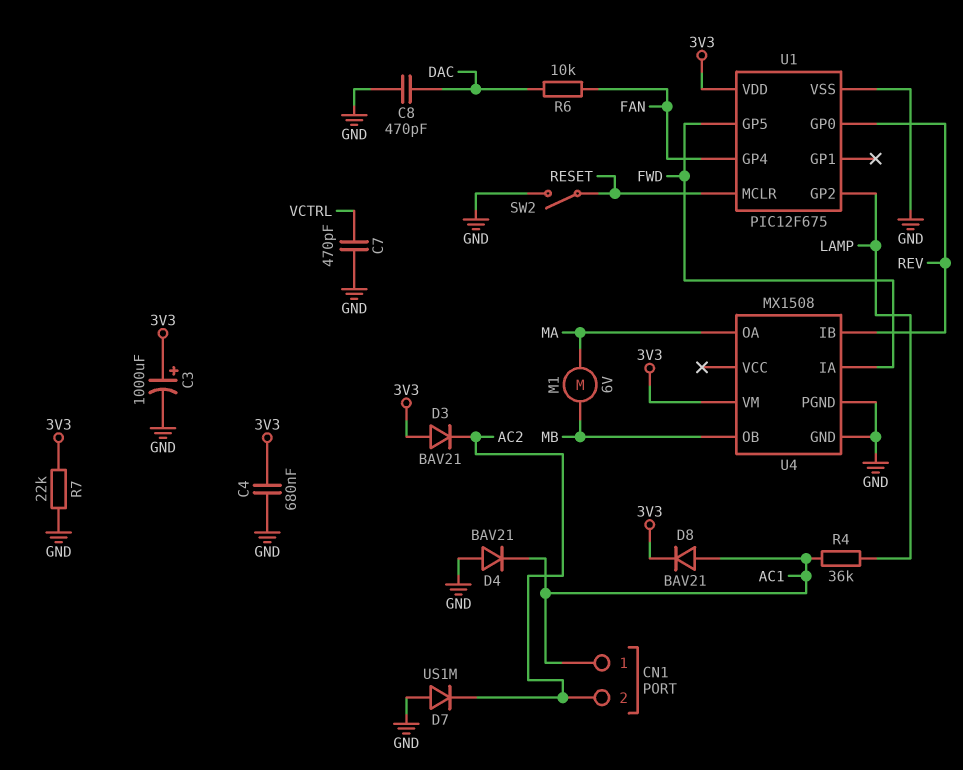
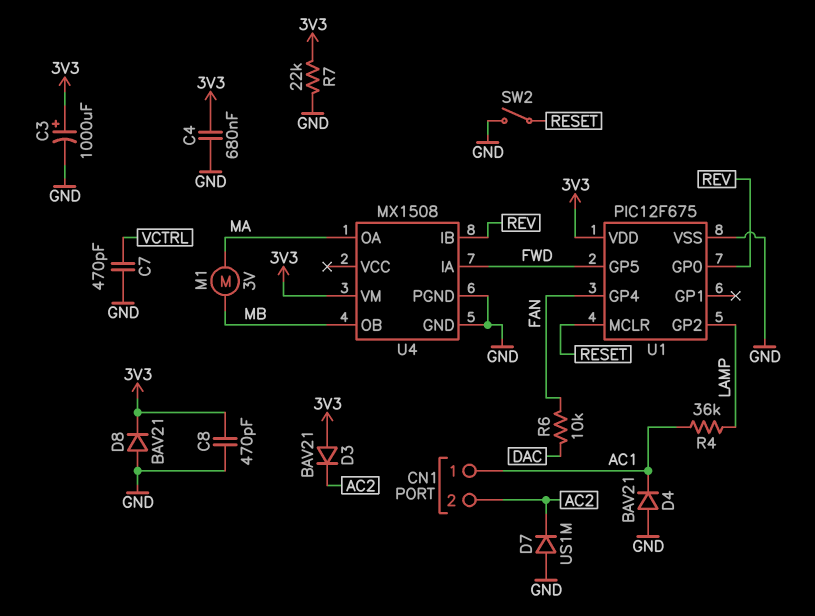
C8: 470pF (DAC, GND) -> 470pF (3V3, GND)
D8: diode BAV21 (A AC1, K 3V3) -> diode BAV21 (A GND, K 3V3)
M1: motor 6V (MA, MB) -> motor 3V (MA, MB)

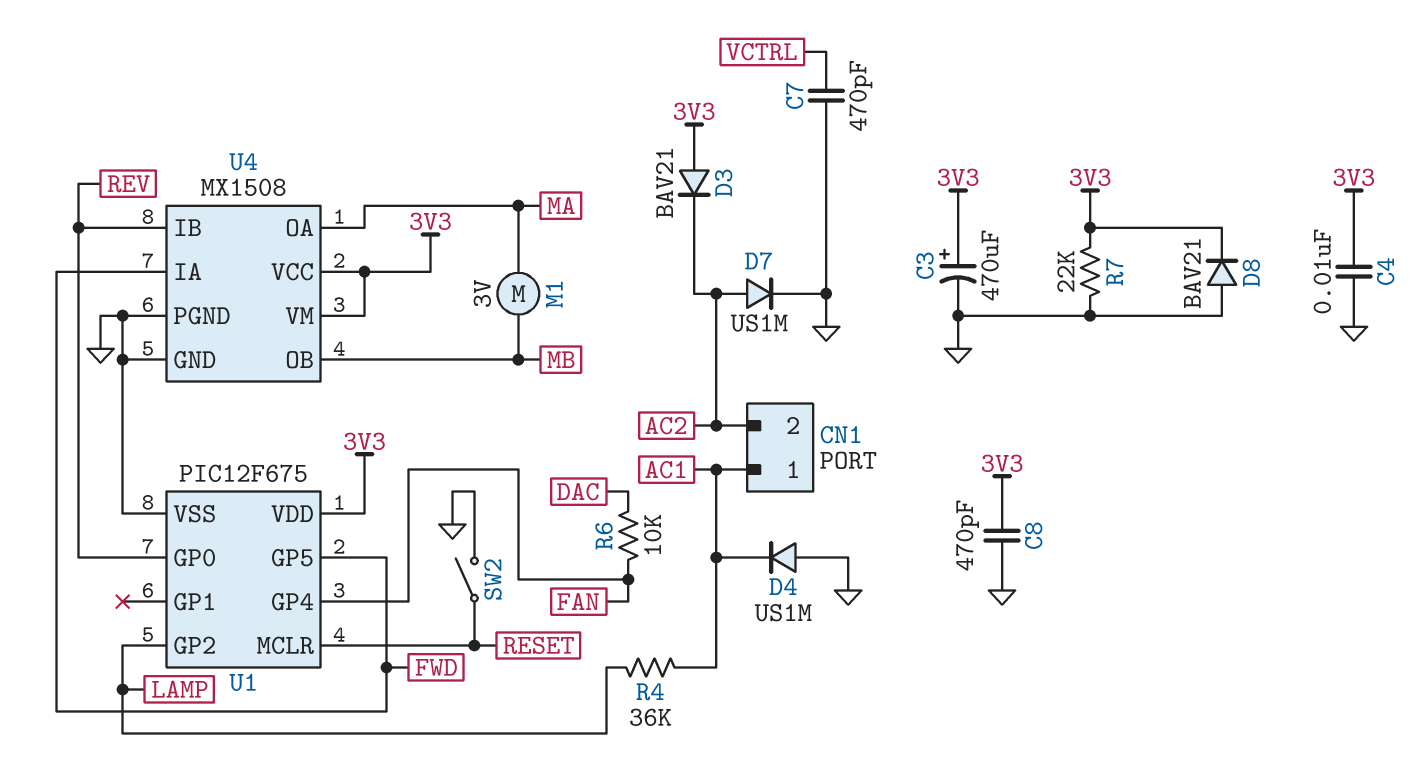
C3: 1000uF (plus 3V3, minus GND) -> 470uF (plus 3V3, minus GND)
C4: 680nF (3V3, GND) -> 10nF (3V3, GND)
D4: diode BAV21 (A GND, K AC1) -> diode US1M (A GND, K AC1)
D7: diode US1M (A GND, K AC2) -> diode US1M (A AC2, K GND)
U4 pin VCC: none -> 3V3

